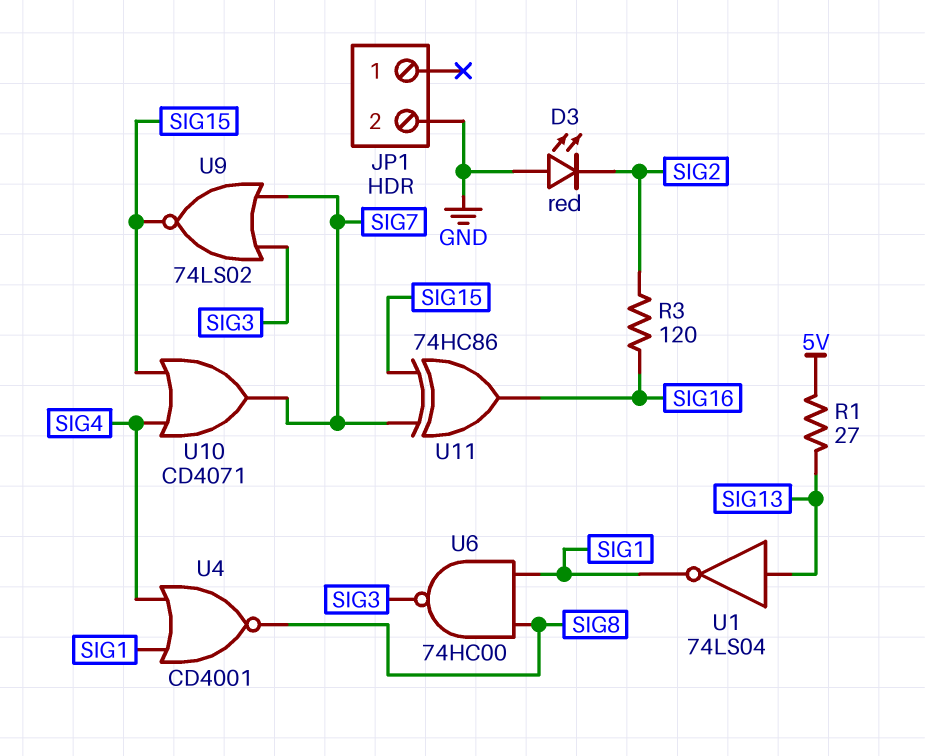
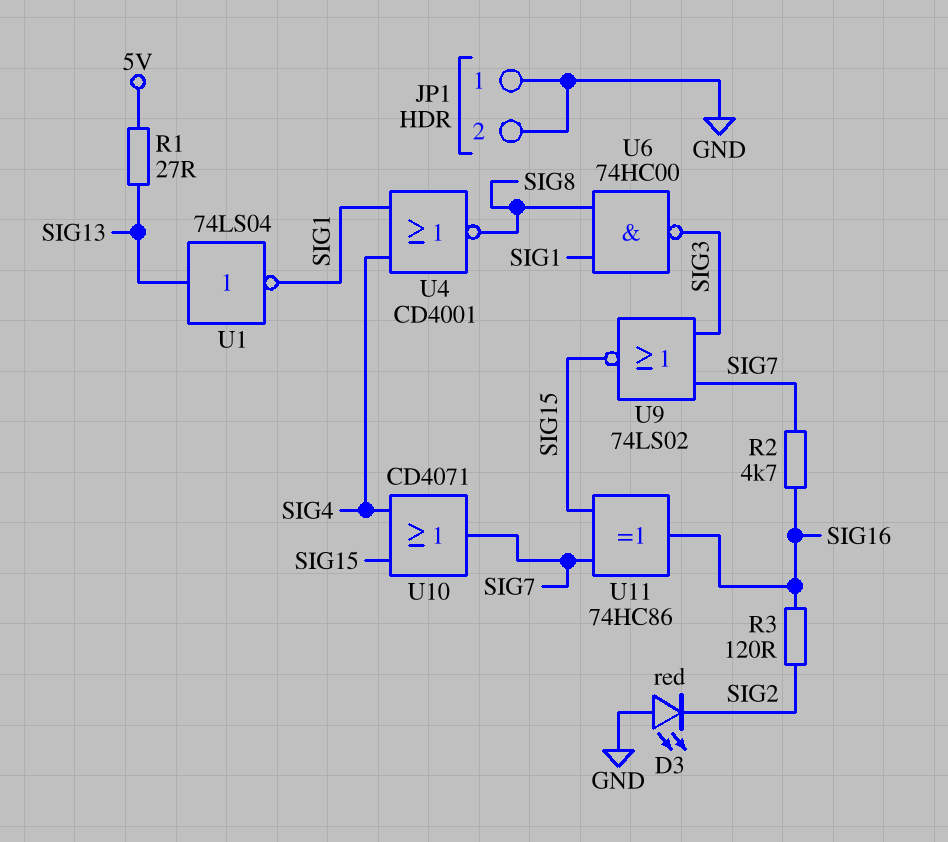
JP1 pin 1: none -> GND
R2: none -> 4.7k (SIG7, SIG16)

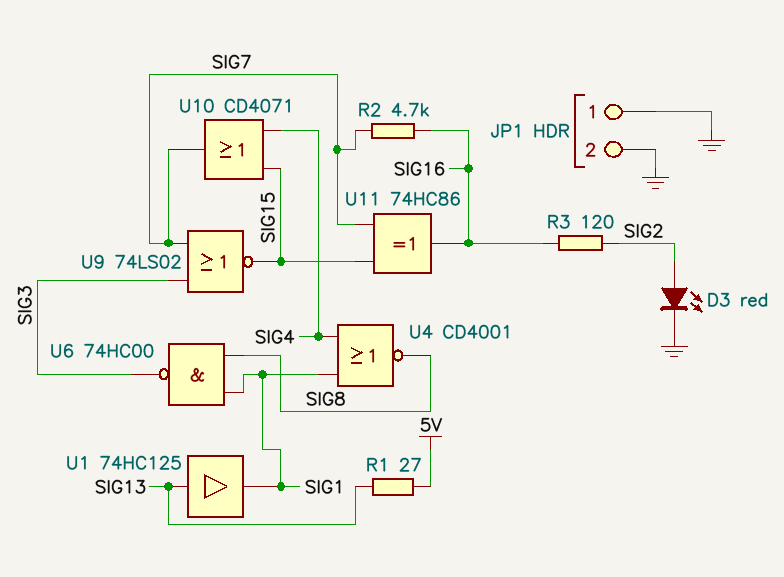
D3: LED red (A GND, K SIG2) -> LED red (A SIG2, K GND)
U1: NOT 74LS04 (in SIG13, out SIG1) -> buffer 74HC125 (in SIG13, out SIG1)

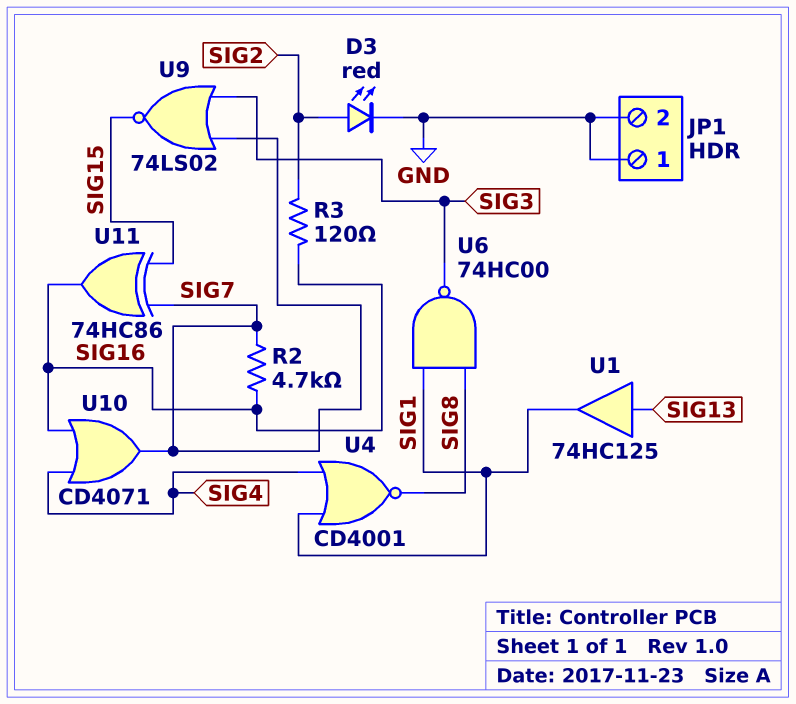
R1: 27 (5V, SIG13) -> none
U10: OR CD4071 (in SIG4, in SIG15, out SIG7) -> OR CD4071 (in SIG4, in SIG16, out SIG7)

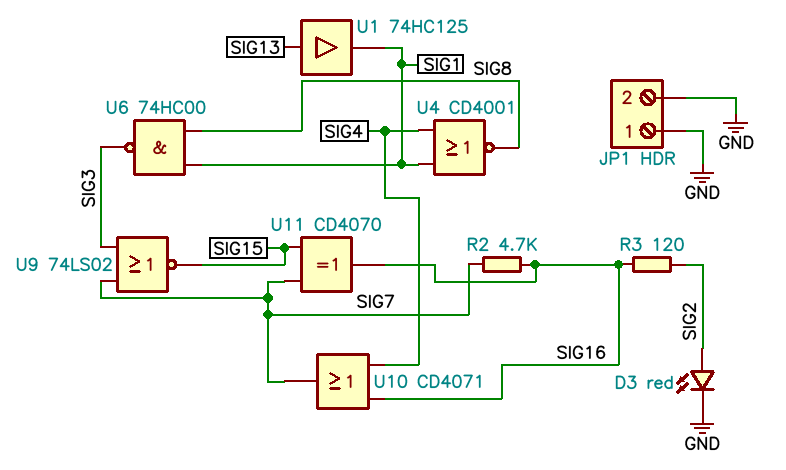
U11: XOR 74HC86 (in SIG7, in SIG15, out SIG16) -> XOR CD4070 (in SIG7, in SIG15, out SIG16)

